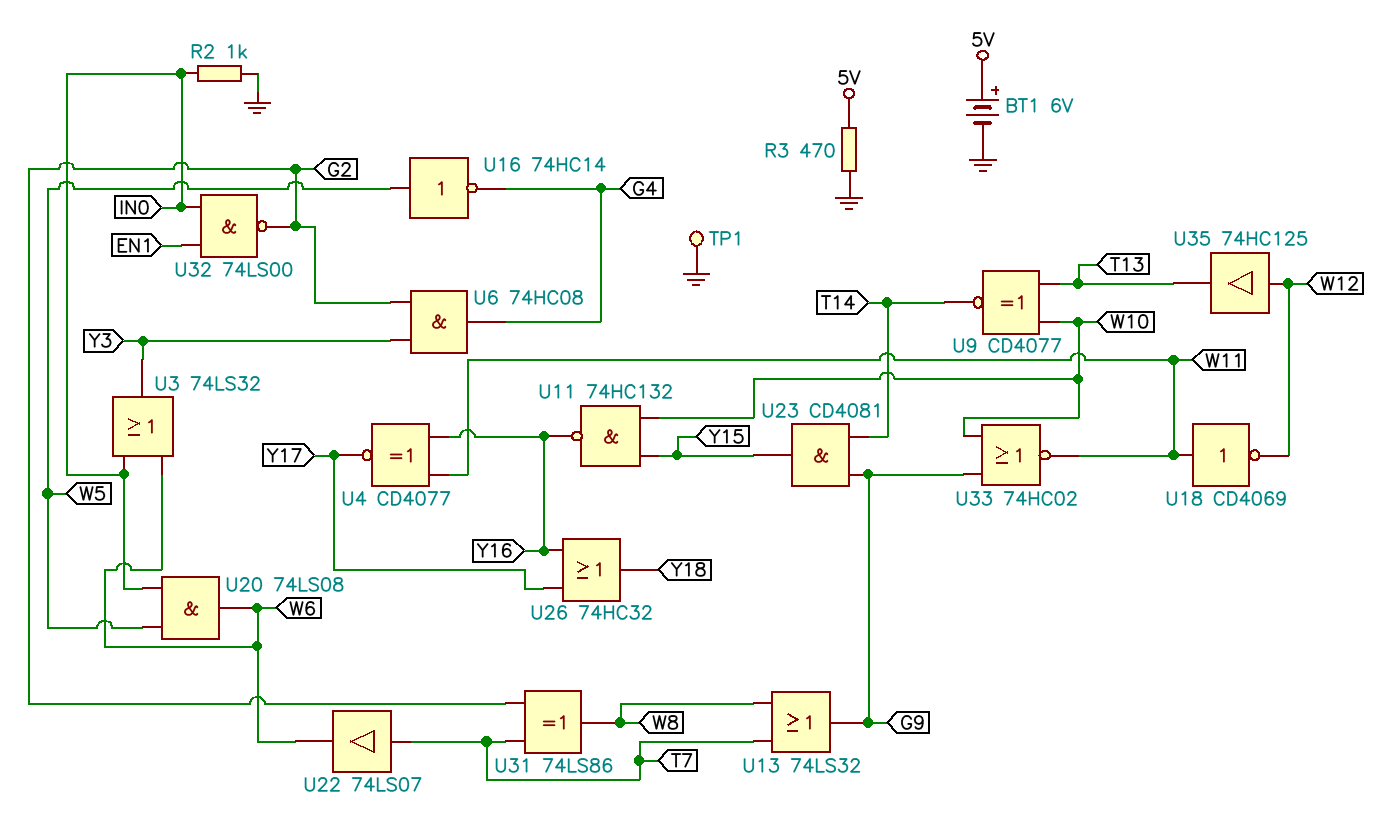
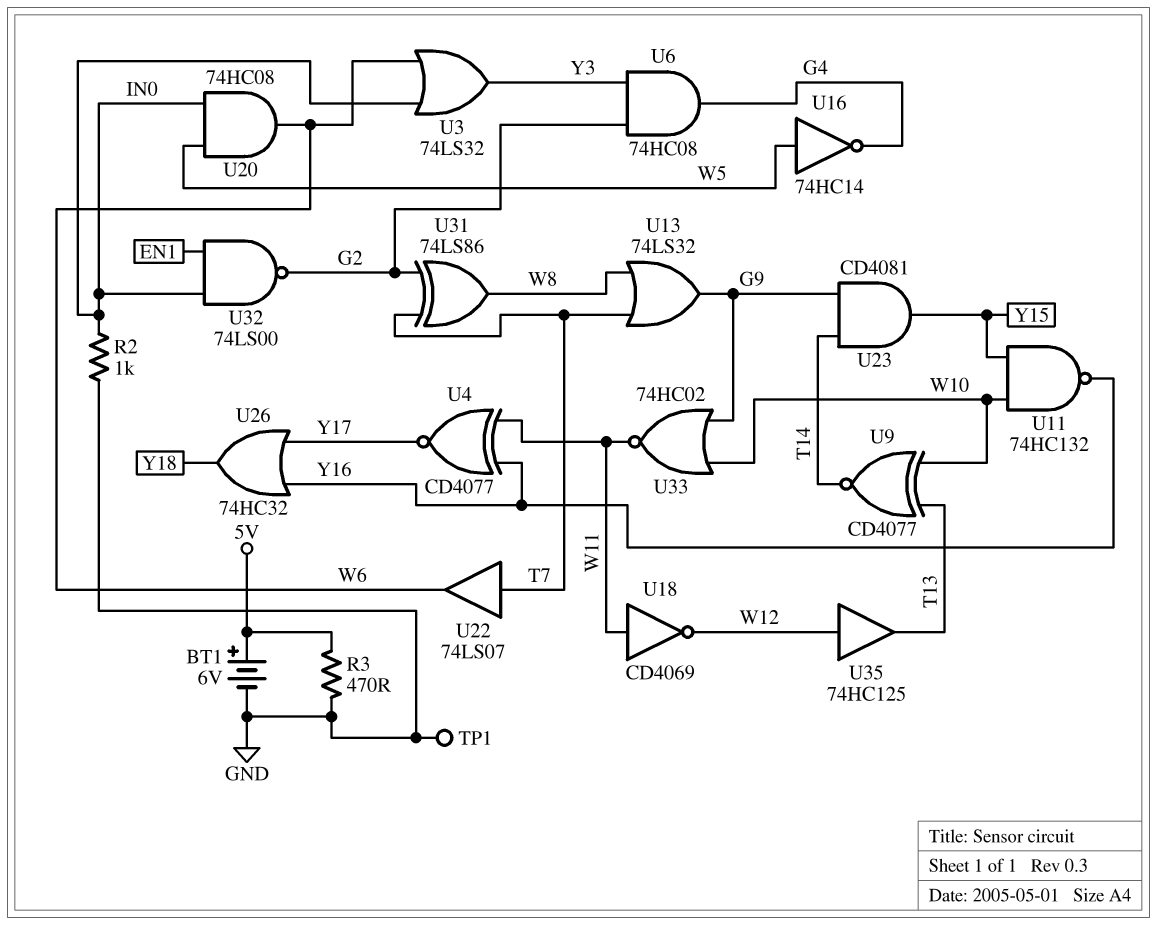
U20: AND 74LS08 (in IN0, in W5, out W6) -> AND 74HC08 (in IN0, in W5, out W6)

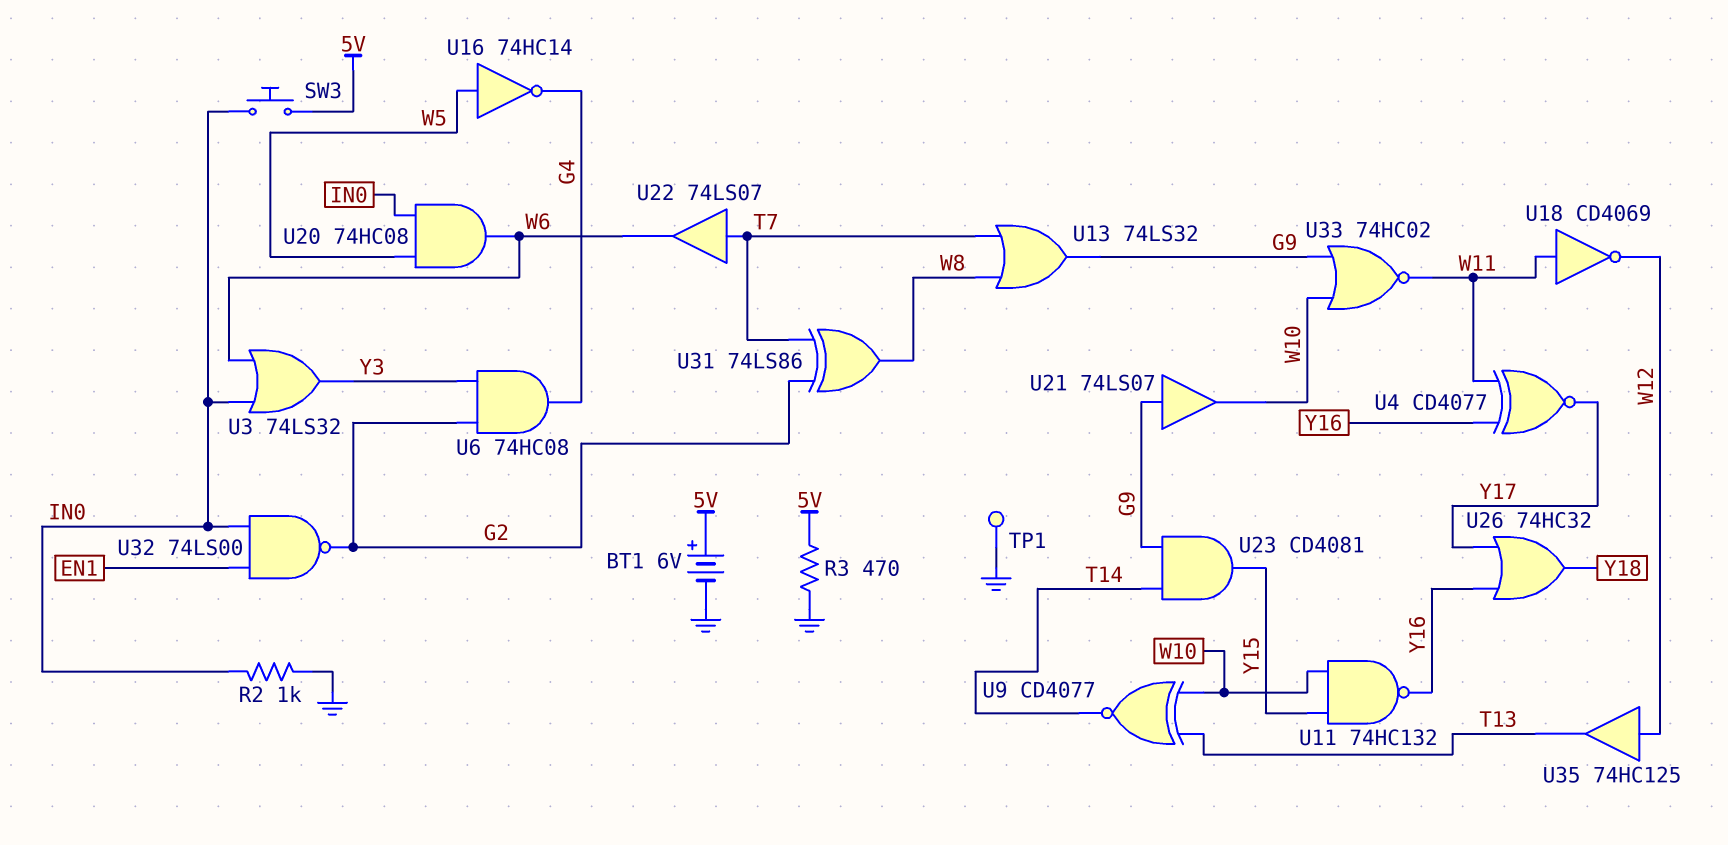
SW3: none -> button (5V, IN0)
U21: none -> buffer 74LS07 (in G9, out W10)

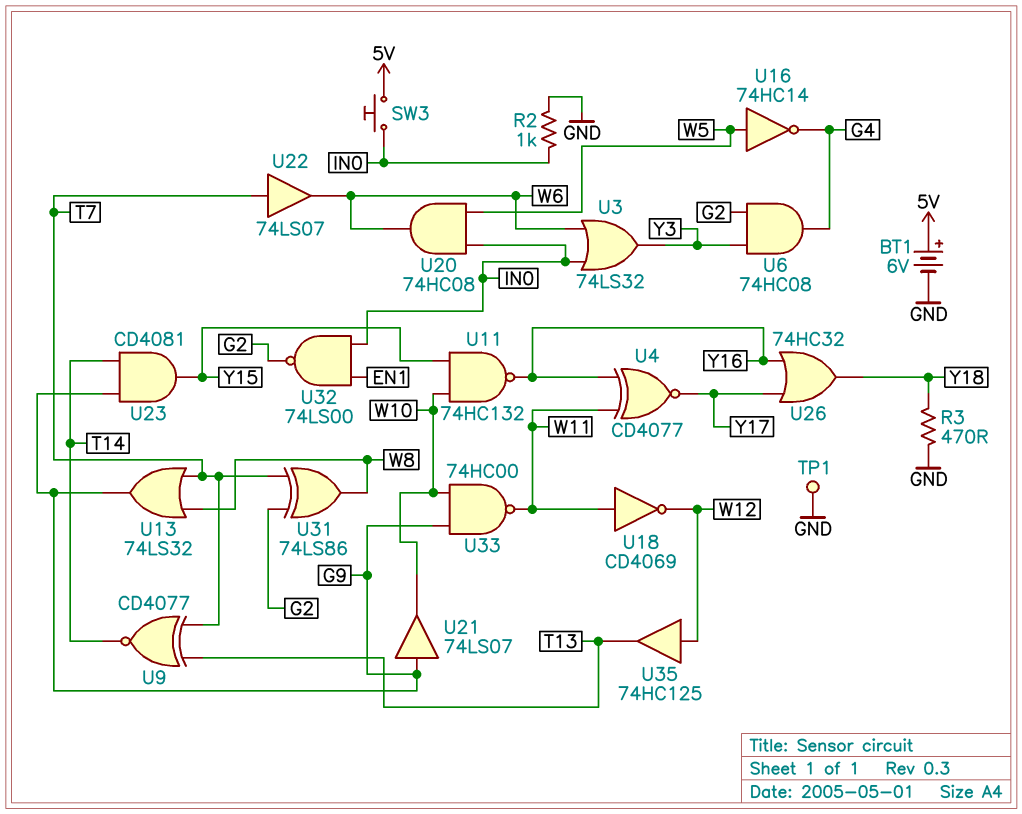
R3: 470 (5V, GND) -> 470 (GND, Y18)
U9: XNOR CD4077 (in T13, in W10, out T14) -> XNOR CD4077 (in T7, in T13, out T14)
U33: NOR 74HC02 (in G9, in W10, out W11) -> NAND 74HC00 (in G9, in W10, out W11)

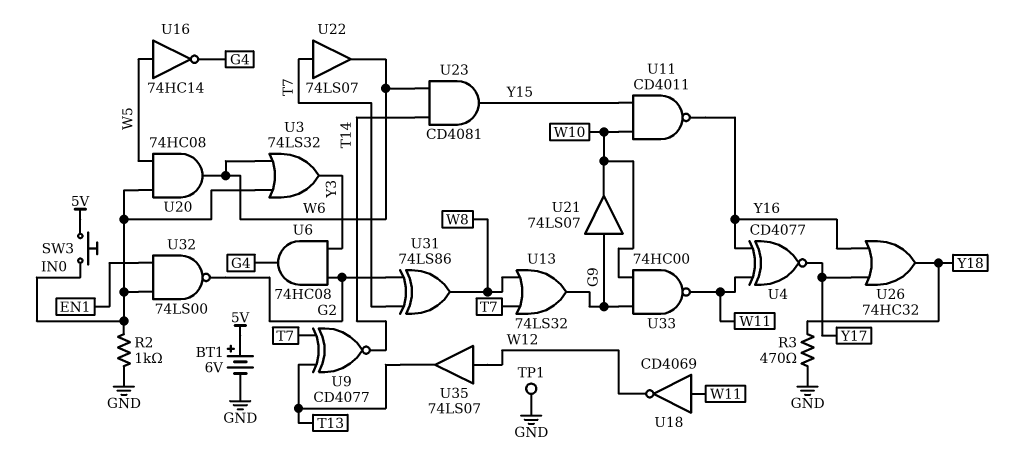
U11: NAND 74HC132 (in W10, in Y15, out Y16) -> NAND CD4011 (in W10, in Y15, out Y16)
U23: AND CD4081 (in G9, in T14, out Y15) -> AND CD4081 (in T14, in W6, out Y15)
U35: buffer 74HC125 (in W12, out T13) -> buffer 74LS07 (in W12, out T13)

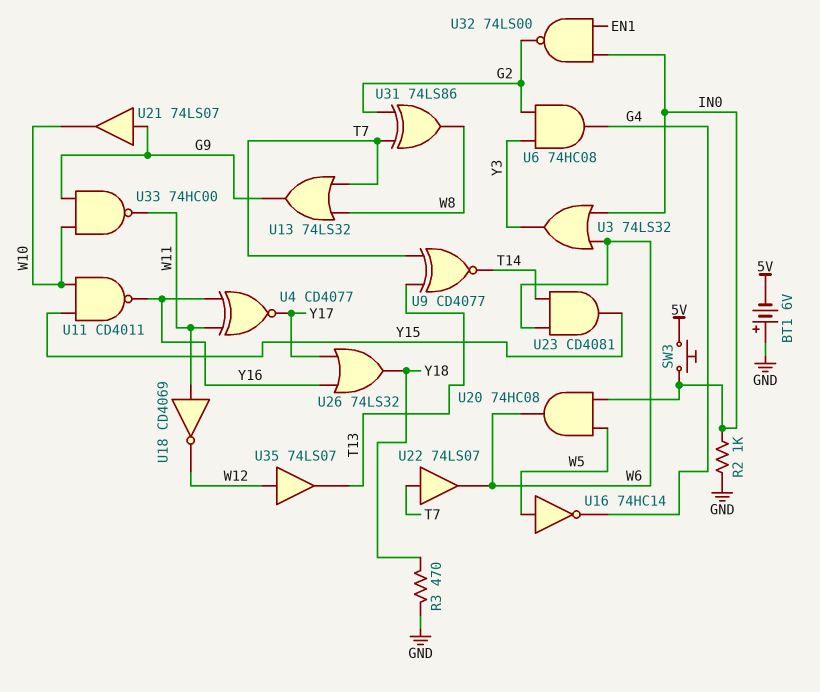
BT1: 6V (plus 5V, minus GND) -> 6V (plus GND, minus 5V)
TP1: test point (GND) -> none
U26: OR 74HC32 (in Y16, in Y17, out Y18) -> OR 74LS32 (in Y16, in Y17, out Y18)

